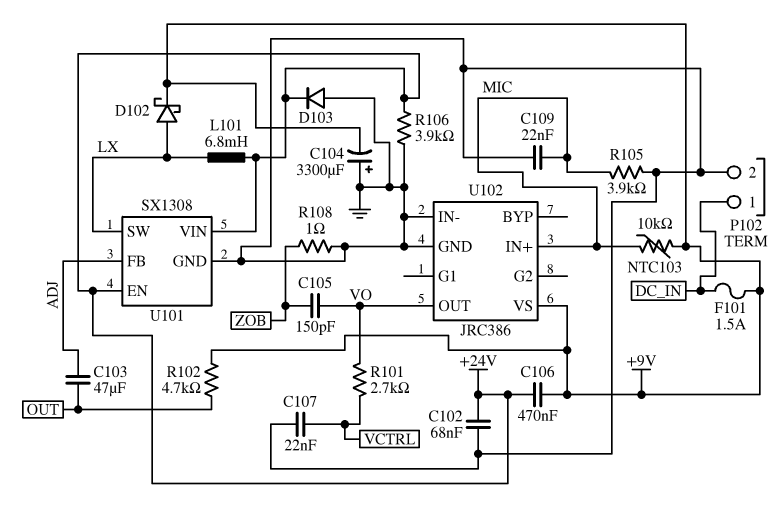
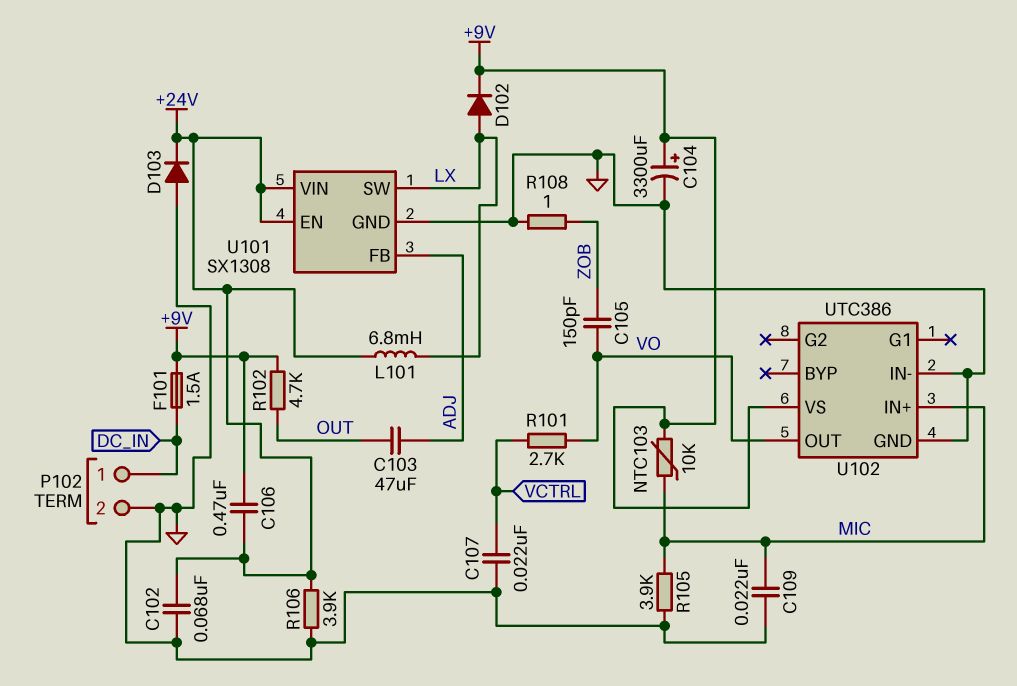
C104: 3300uF (plus GND, minus +9V) -> 3300uF (plus +9V, minus GND)
D102: schottky (A LX, K +9V) -> diode (A LX, K +9V)
U102: JRC386 -> UTC386

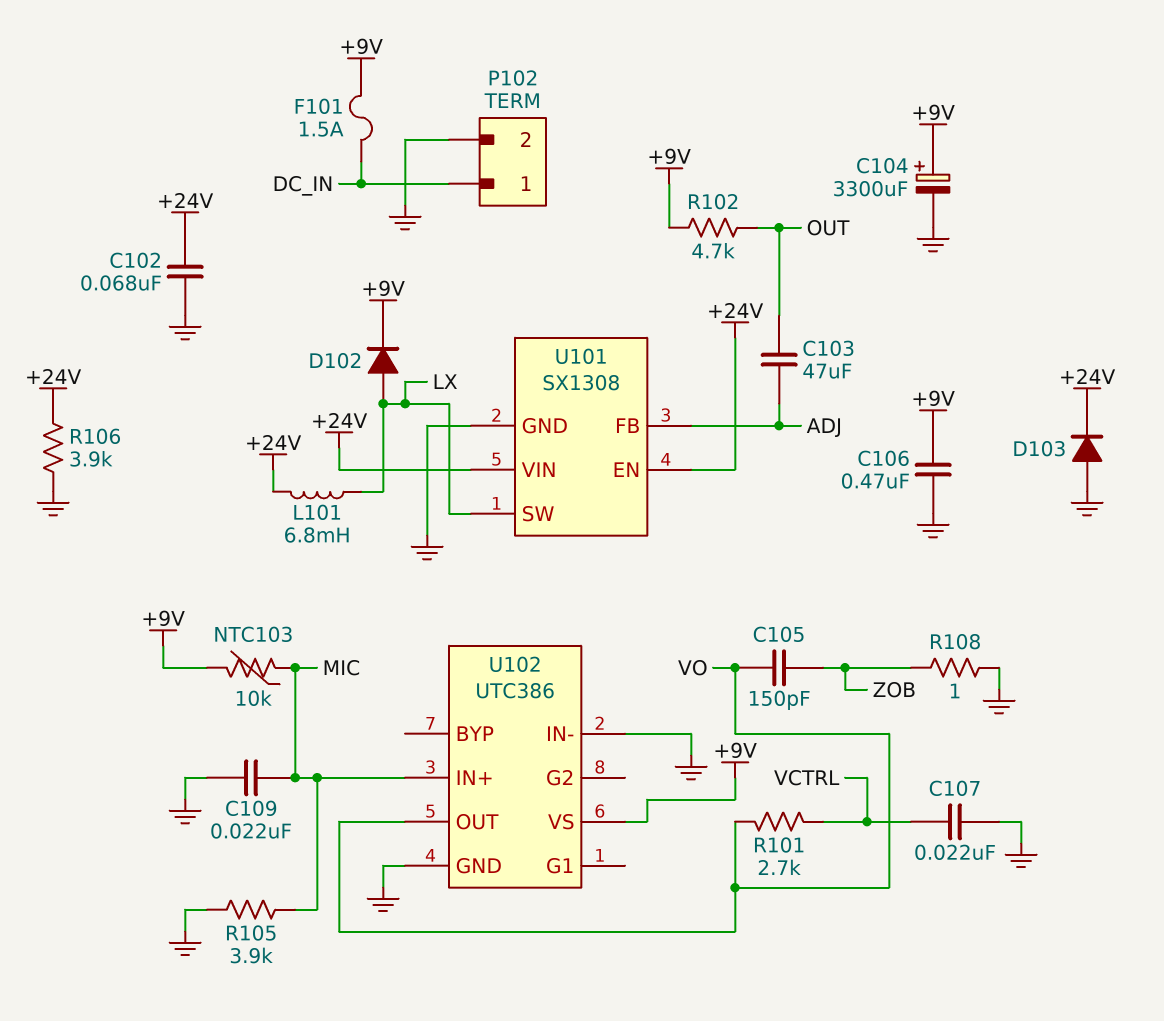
C106: 470nF (+9V, +24V) -> 470nF (+9V, GND)

